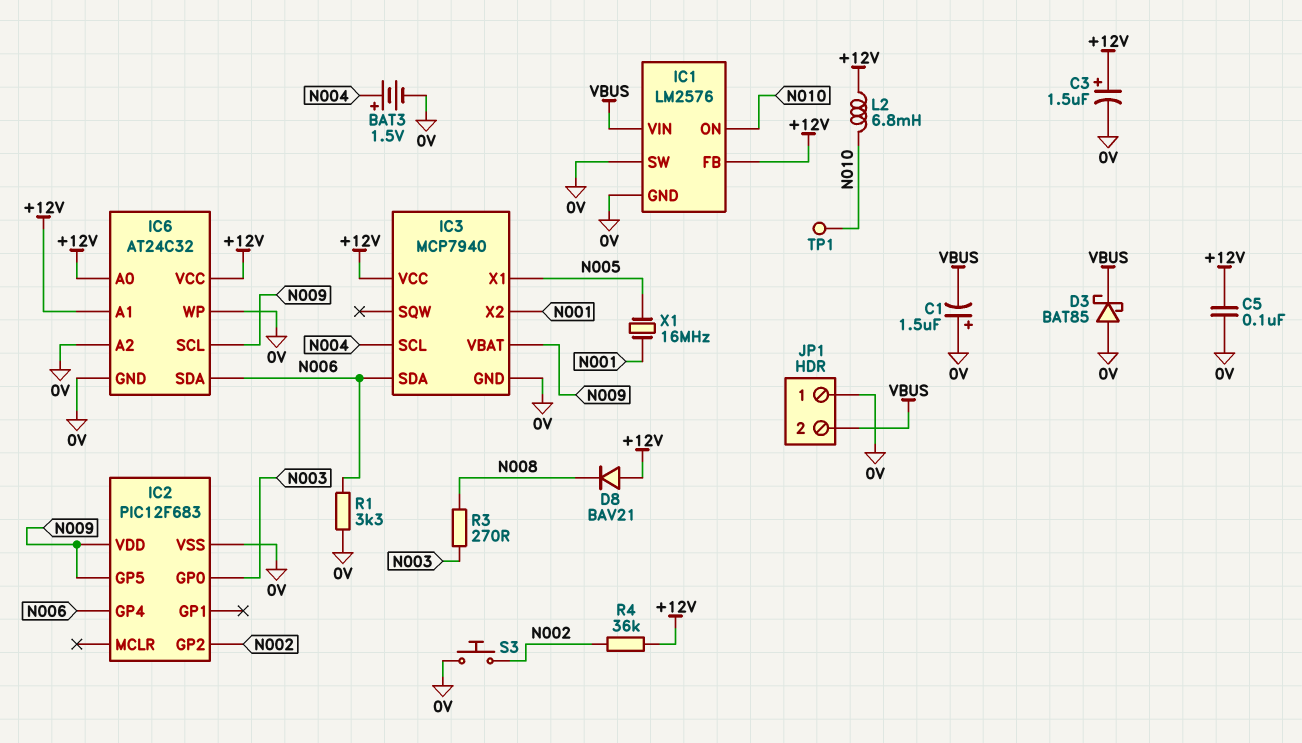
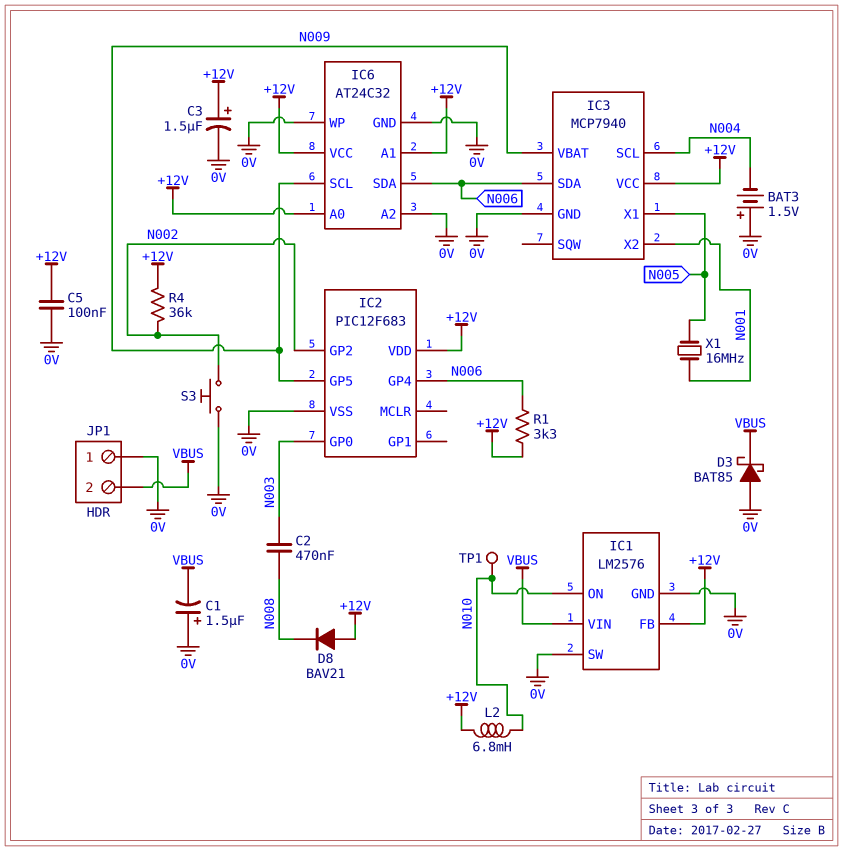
BAT3: 1.5V (plus N004, minus 0V) -> 1.5V (plus 0V, minus N004)
C2: none -> 470nF (N003, N008)
IC2 pin VDD: N009 -> +12V
R1: 3.3k (0V, N006) -> 3.3k (+12V, N006)
R3: 270 (N003, N008) -> none

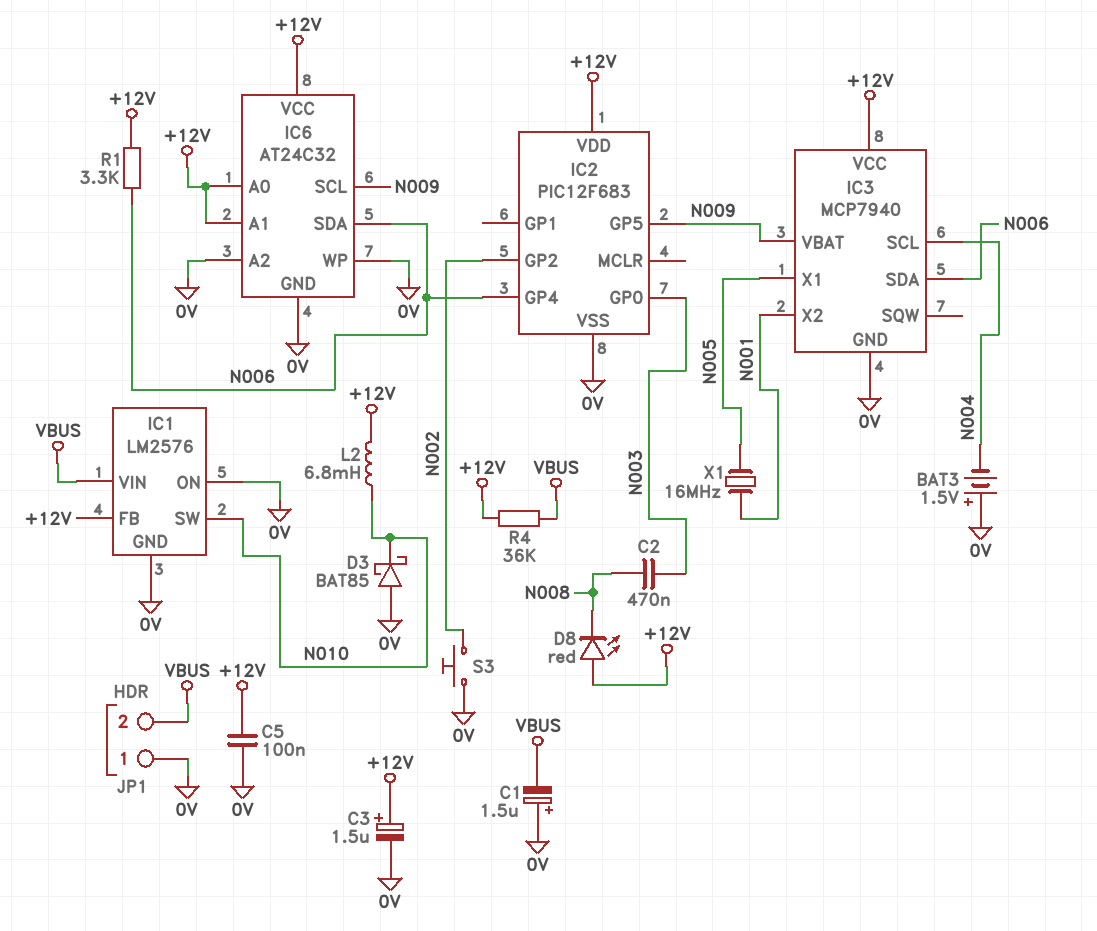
D3: schottky BAT85 (A 0V, K VBUS) -> schottky BAT85 (A 0V, K N010)
D8: diode BAV21 (A +12V, K N008) -> LED red (A +12V, K N008)
IC1 pin ON: N010 -> 0V
IC1 pin SW: 0V -> N010
R4: 36k (+12V, N002) -> 36k (+12V, VBUS)
TP1: test point (N010) -> none

